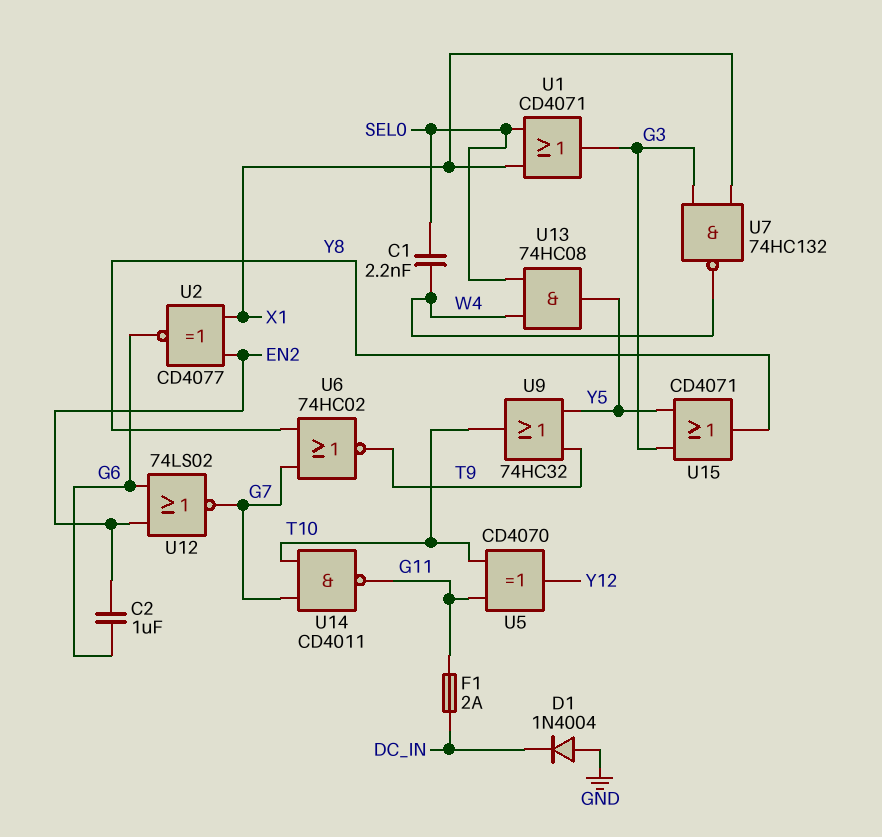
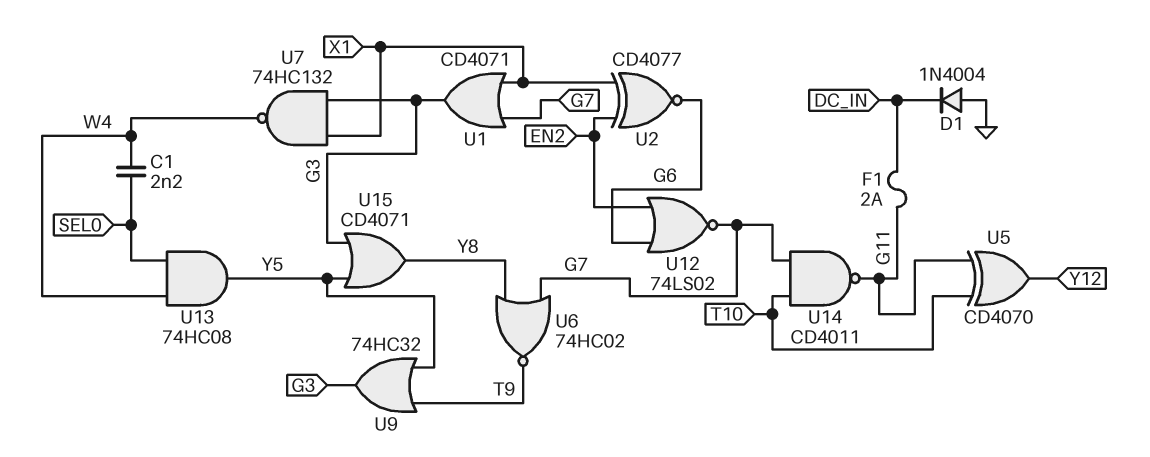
C2: 1uF (EN2, G6) -> none
U1: OR CD4071 (in SEL0, in X1, out G3) -> OR CD4071 (in G7, in X1, out G3)
U9: OR 74HC32 (in T9, in Y5, out T10) -> OR 74HC32 (in T9, in Y5, out G3)

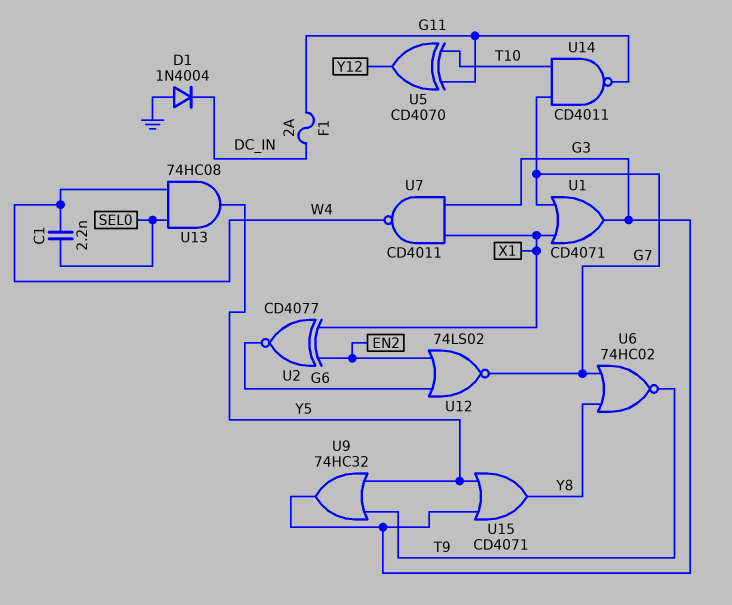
U7: NAND 74HC132 (in G3, in X1, out W4) -> NAND CD4011 (in G3, in X1, out W4)

